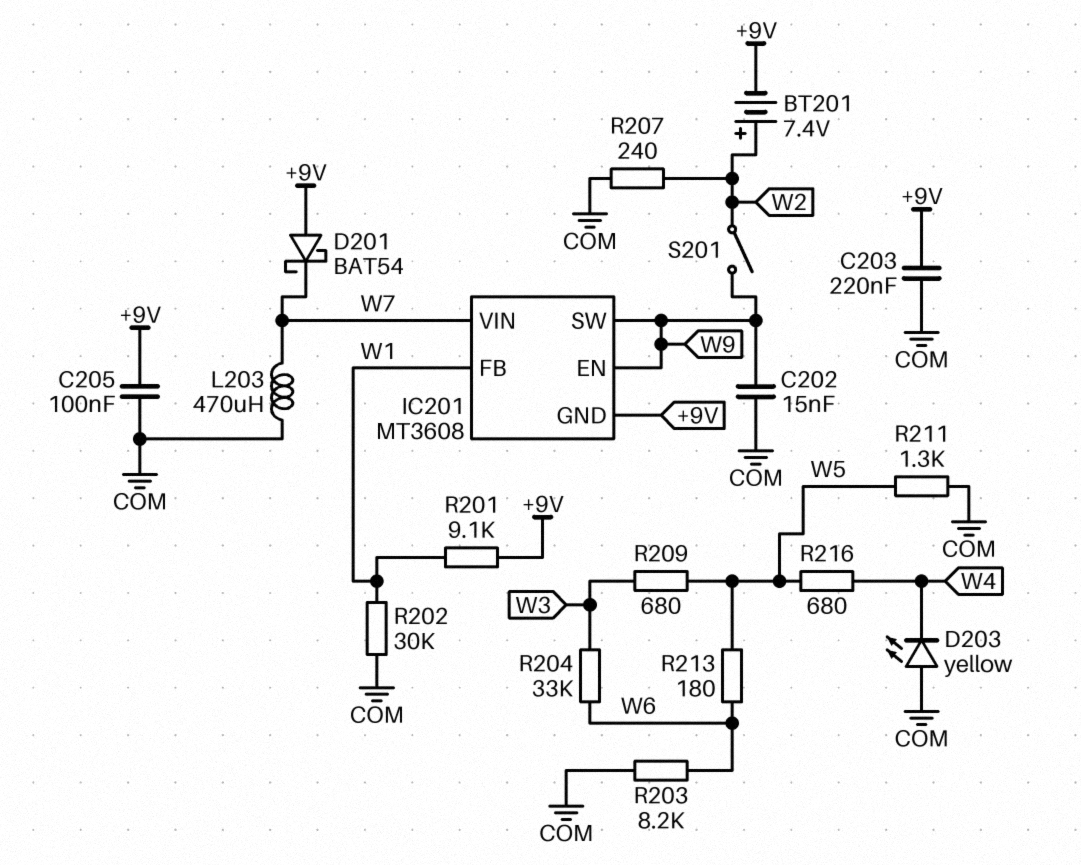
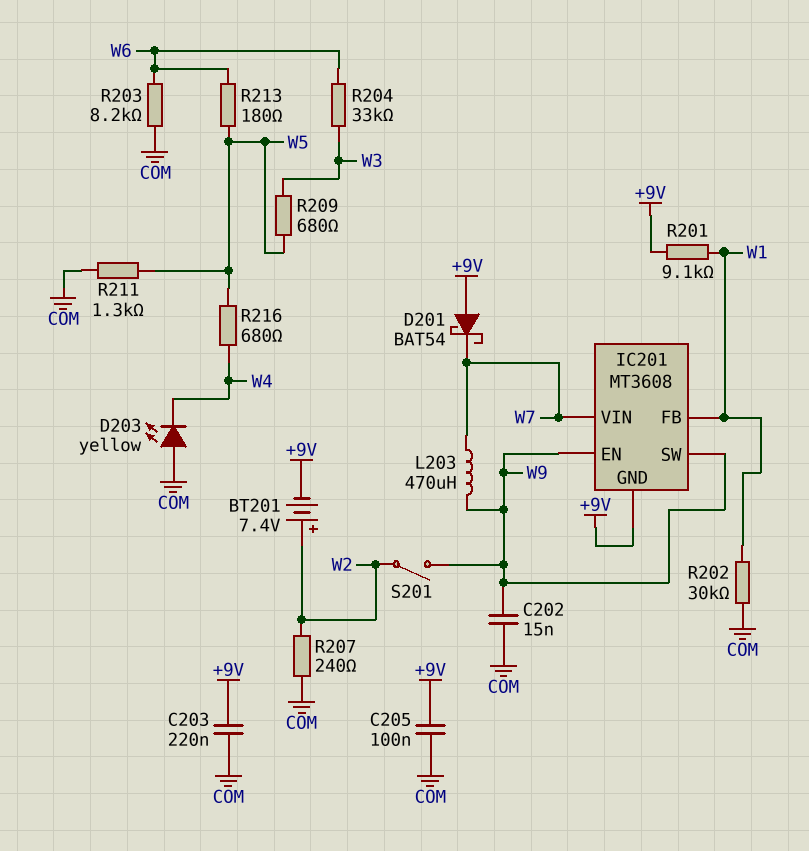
L203: 470uH (COM, W7) -> 470uH (W7, W9)

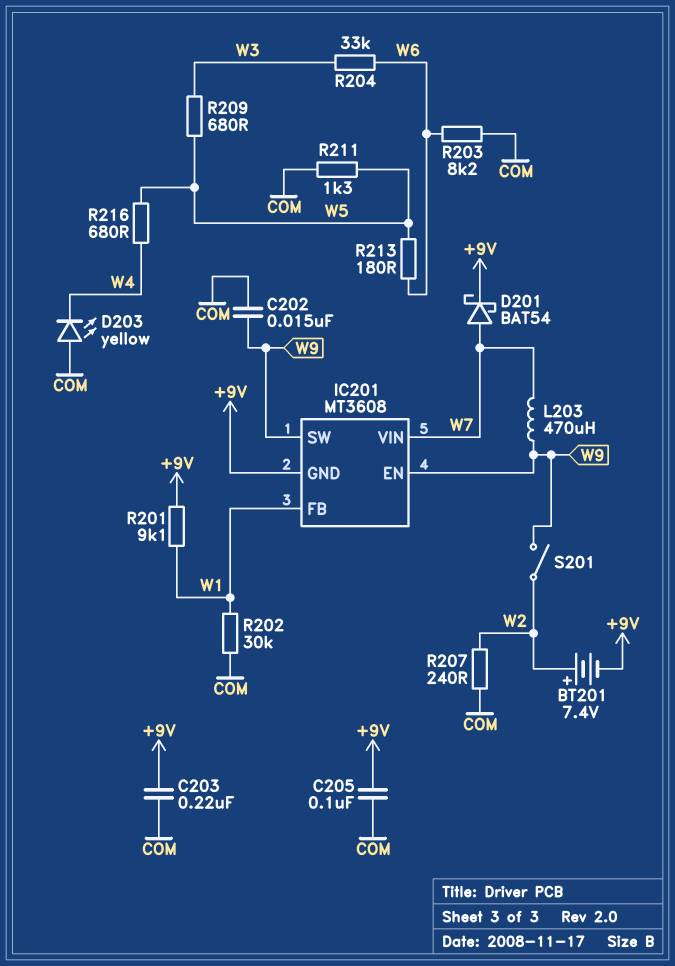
D201: schottky BAT54 (A +9V, K W7) -> schottky BAT54 (A W7, K +9V)

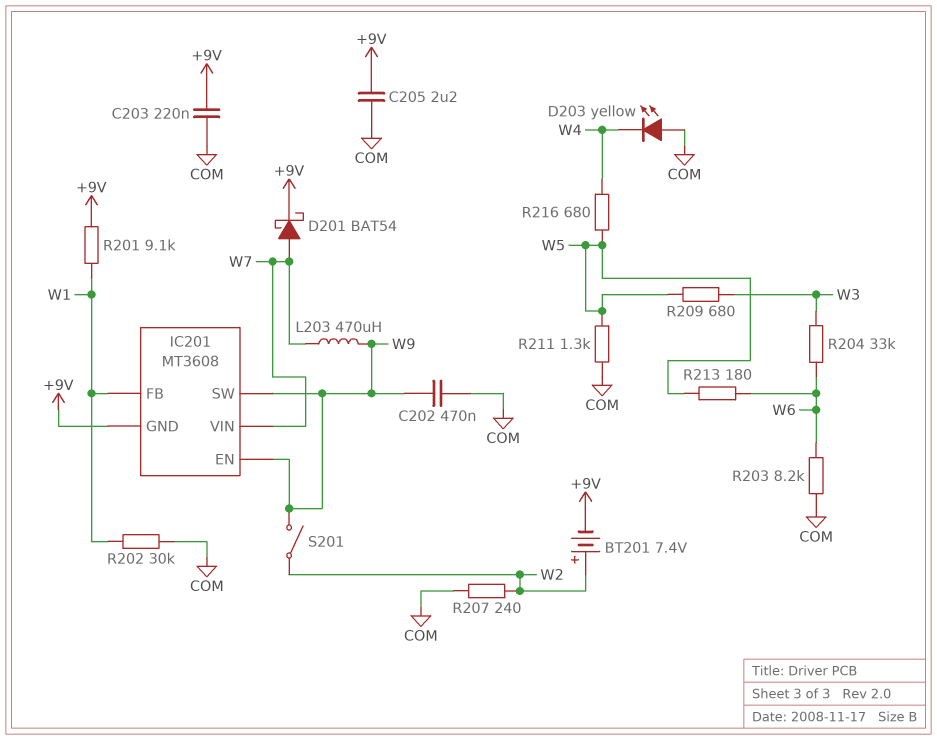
C202: 15nF (COM, W9) -> 470nF (COM, W9)
C205: 100nF (+9V, COM) -> 2.2uF (+9V, COM)

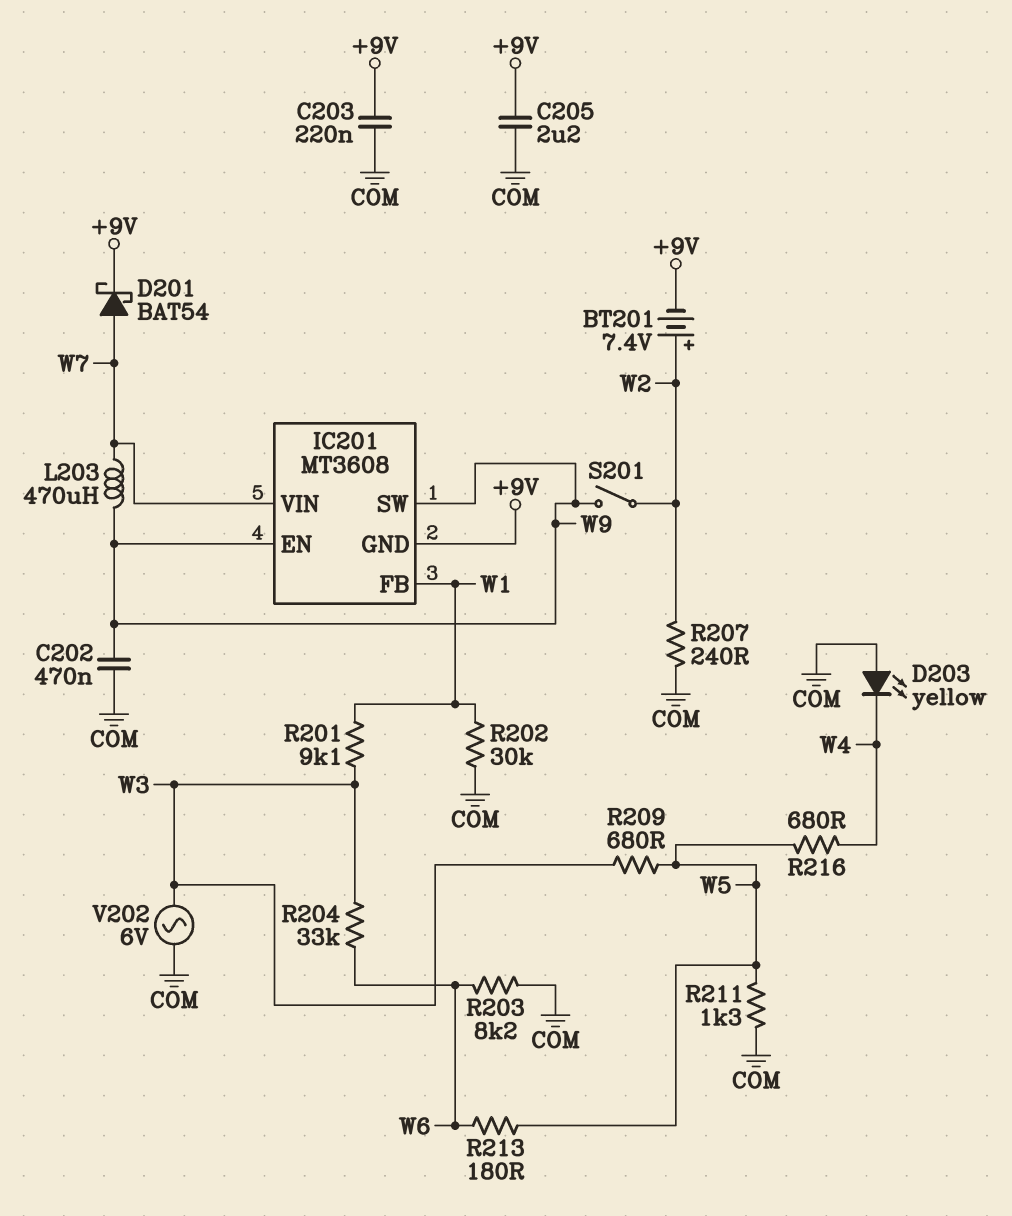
R201: 9.1k (+9V, W1) -> 9.1k (W1, W3)
V202: none -> AC 6V (COM, W3)

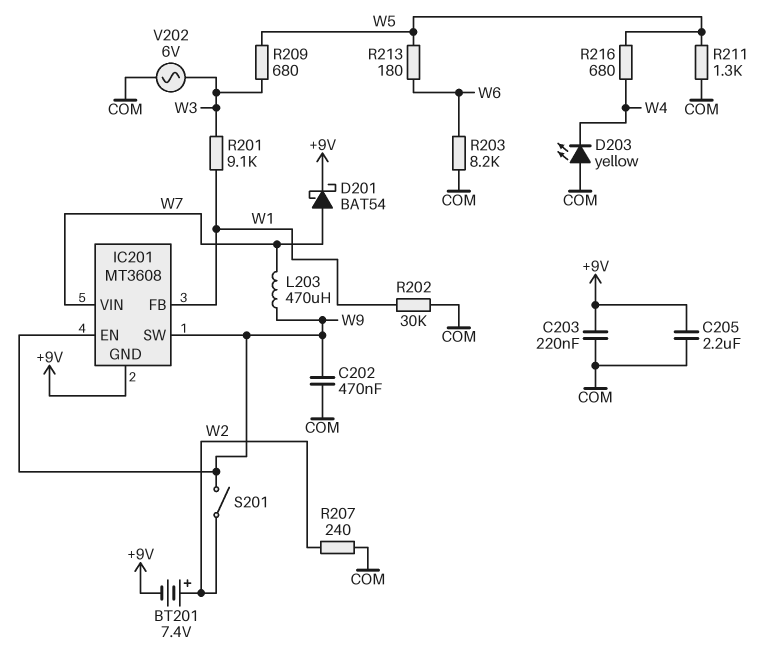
R204: 33k (W3, W6) -> none

